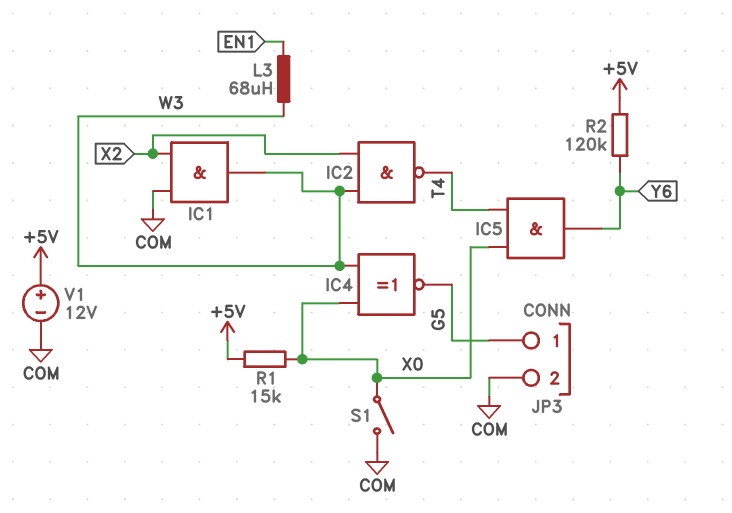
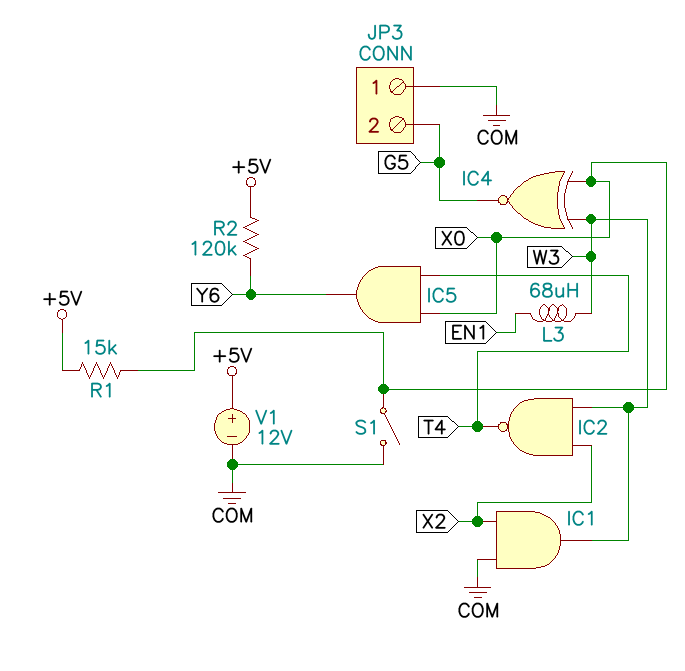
JP3 pin 1: G5 -> COM
JP3 pin 2: COM -> G5

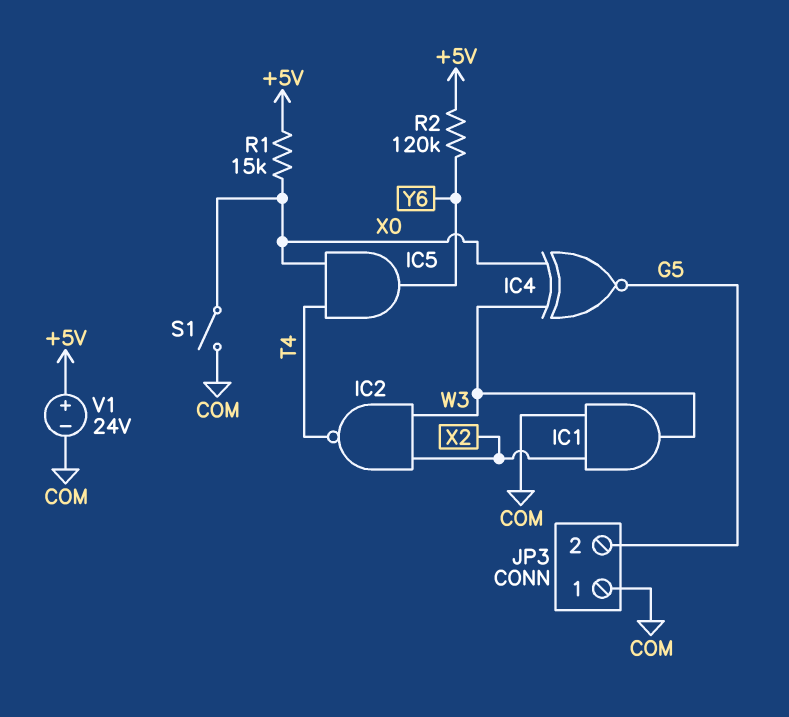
L3: 68uH (EN1, W3) -> none
V1: 12V (plus +5V, minus COM) -> 24V (plus +5V, minus COM)

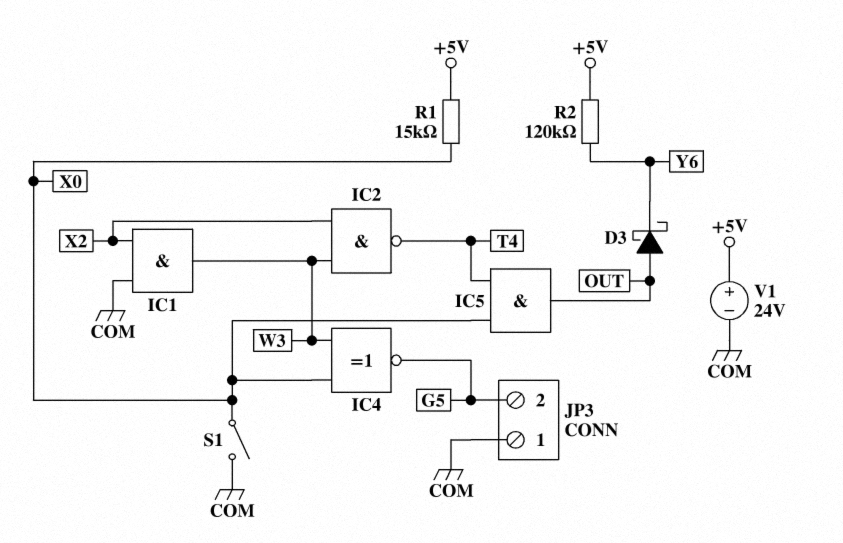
D3: none -> schottky (A OUT, K Y6)
IC5: AND (in T4, in X0, out Y6) -> AND (in T4, in X0, out OUT)

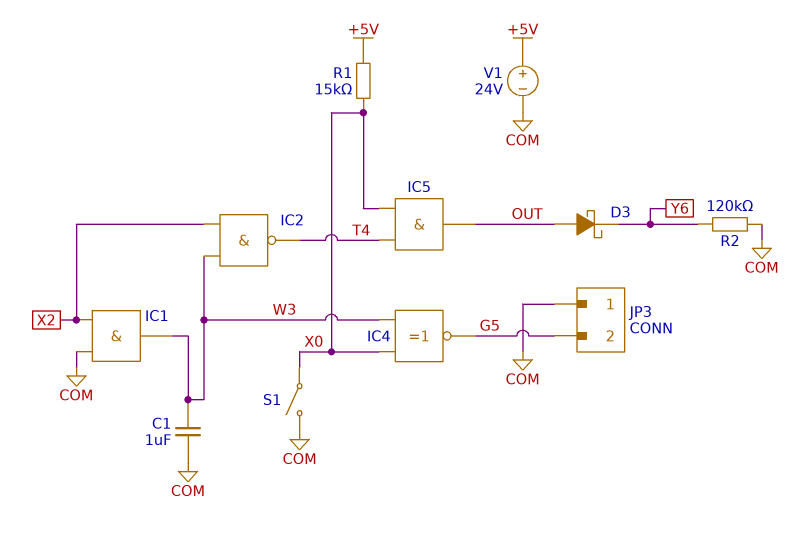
C1: none -> 1uF (COM, W3)
R2: 120k (+5V, Y6) -> 120k (COM, Y6)

